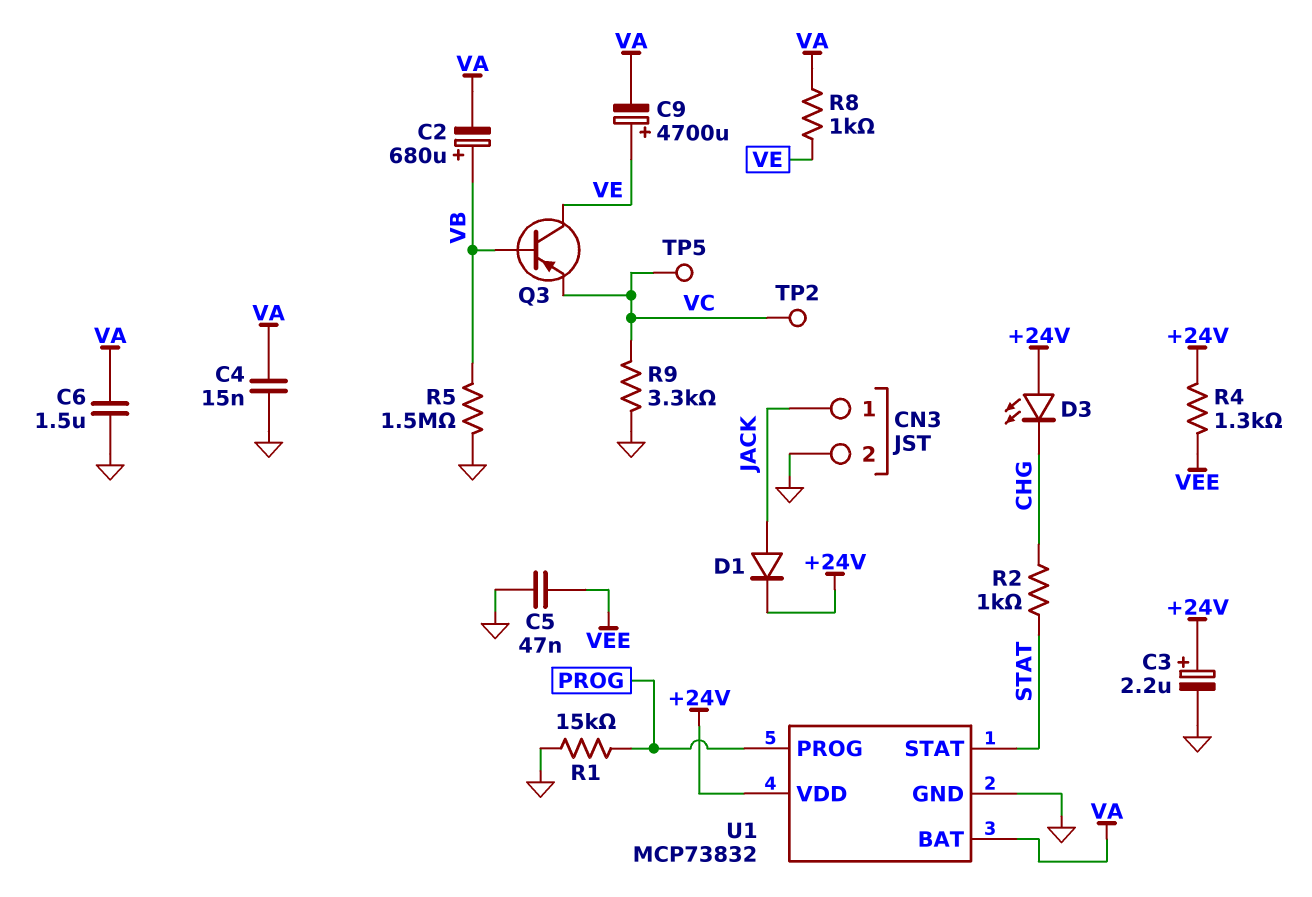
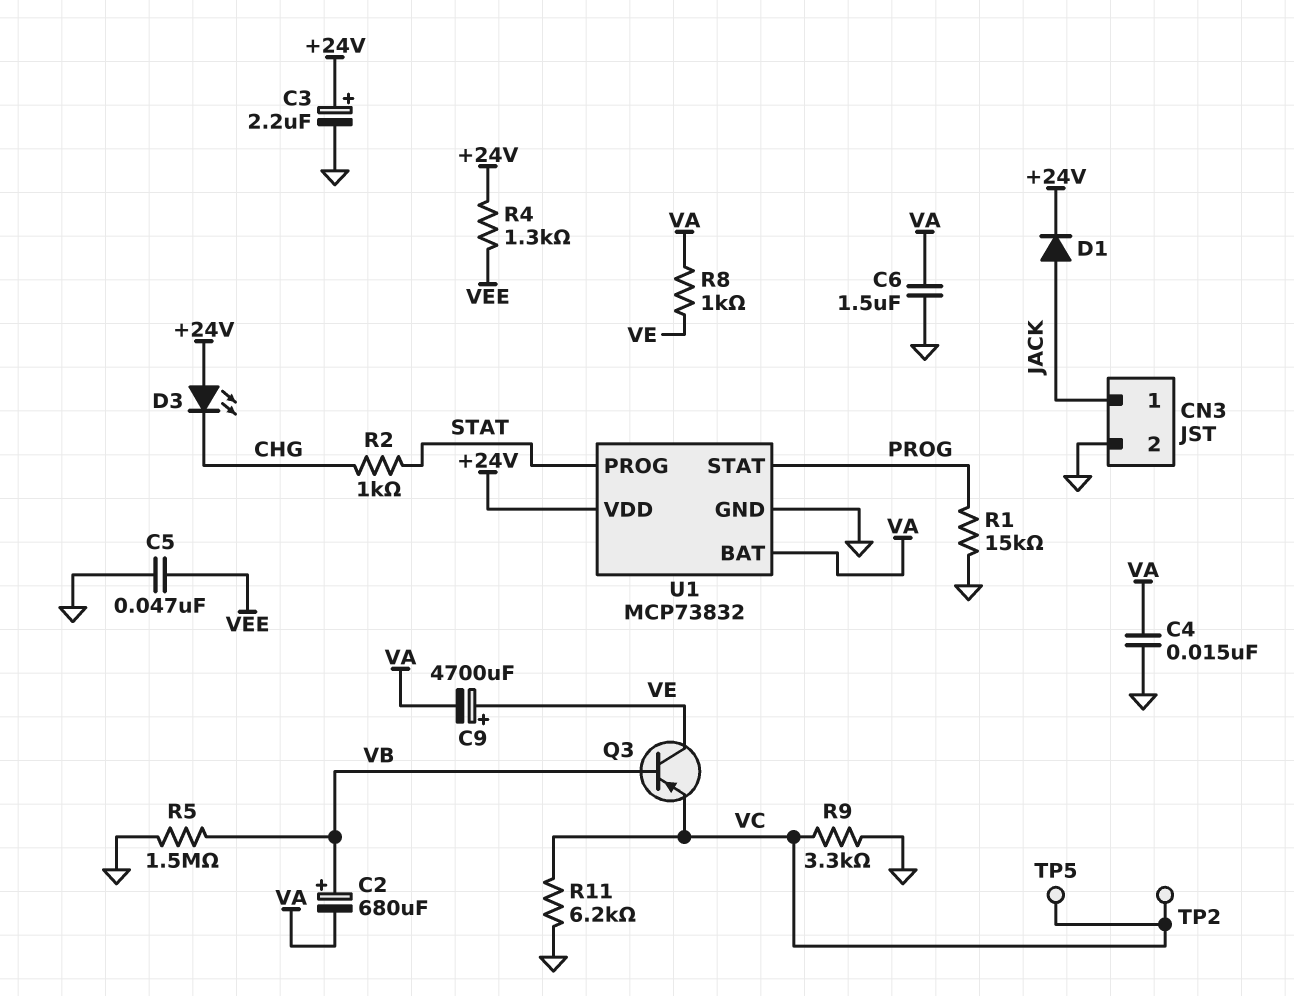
R11: none -> 6.2k (GND, VC)
U1 pin PROG: PROG -> STAT
U1 pin STAT: STAT -> PROG

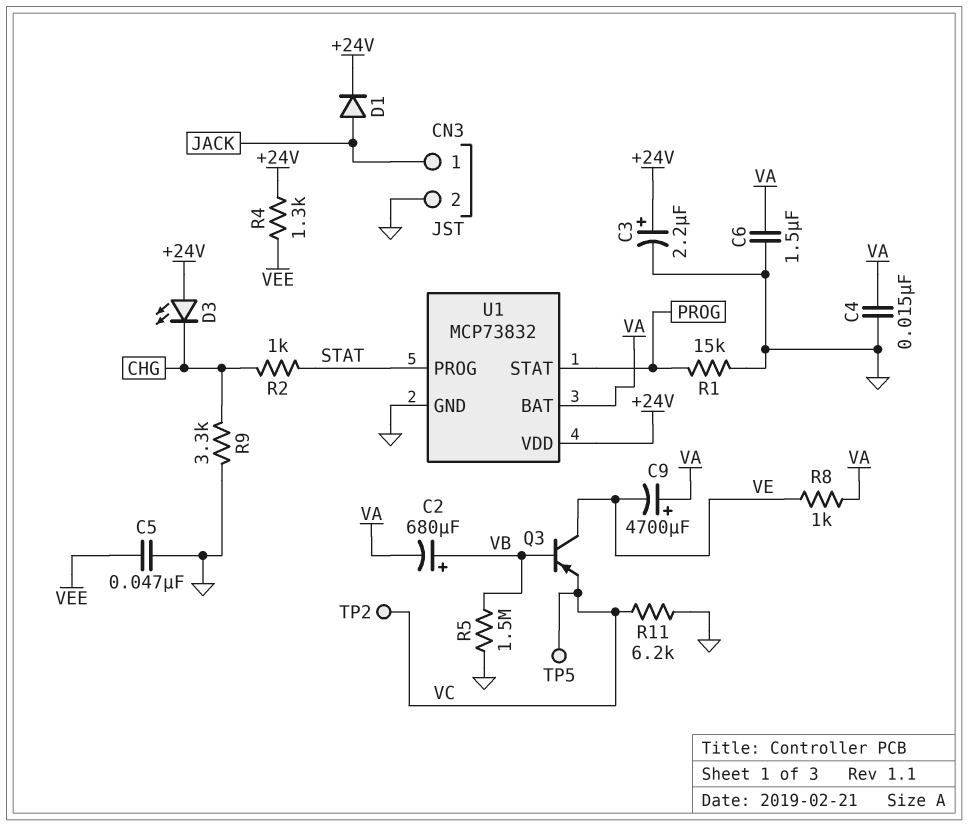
C9: 4700uF (plus VE, minus VA) -> 4700uF (plus VA, minus VE)
R9: 3.3k (GND, VC) -> 3.3k (CHG, GND)

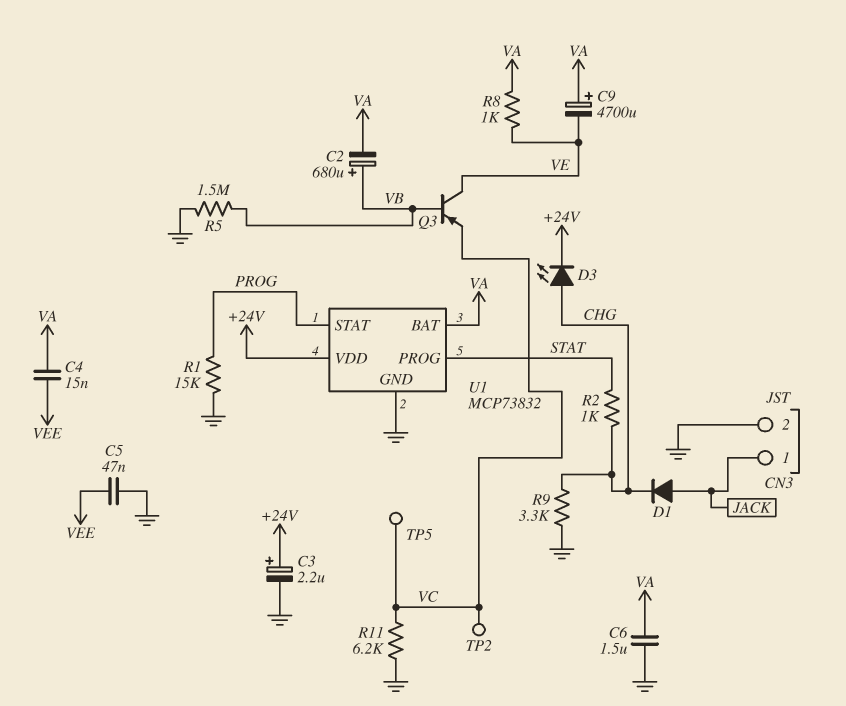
C4: 15nF (GND, VA) -> 15nF (VA, VEE)
D1: diode (A JACK, K +24V) -> diode (A JACK, K CHG)
D3: LED (A +24V, K CHG) -> LED (A CHG, K +24V)
R4: 1.3k (+24V, VEE) -> none

